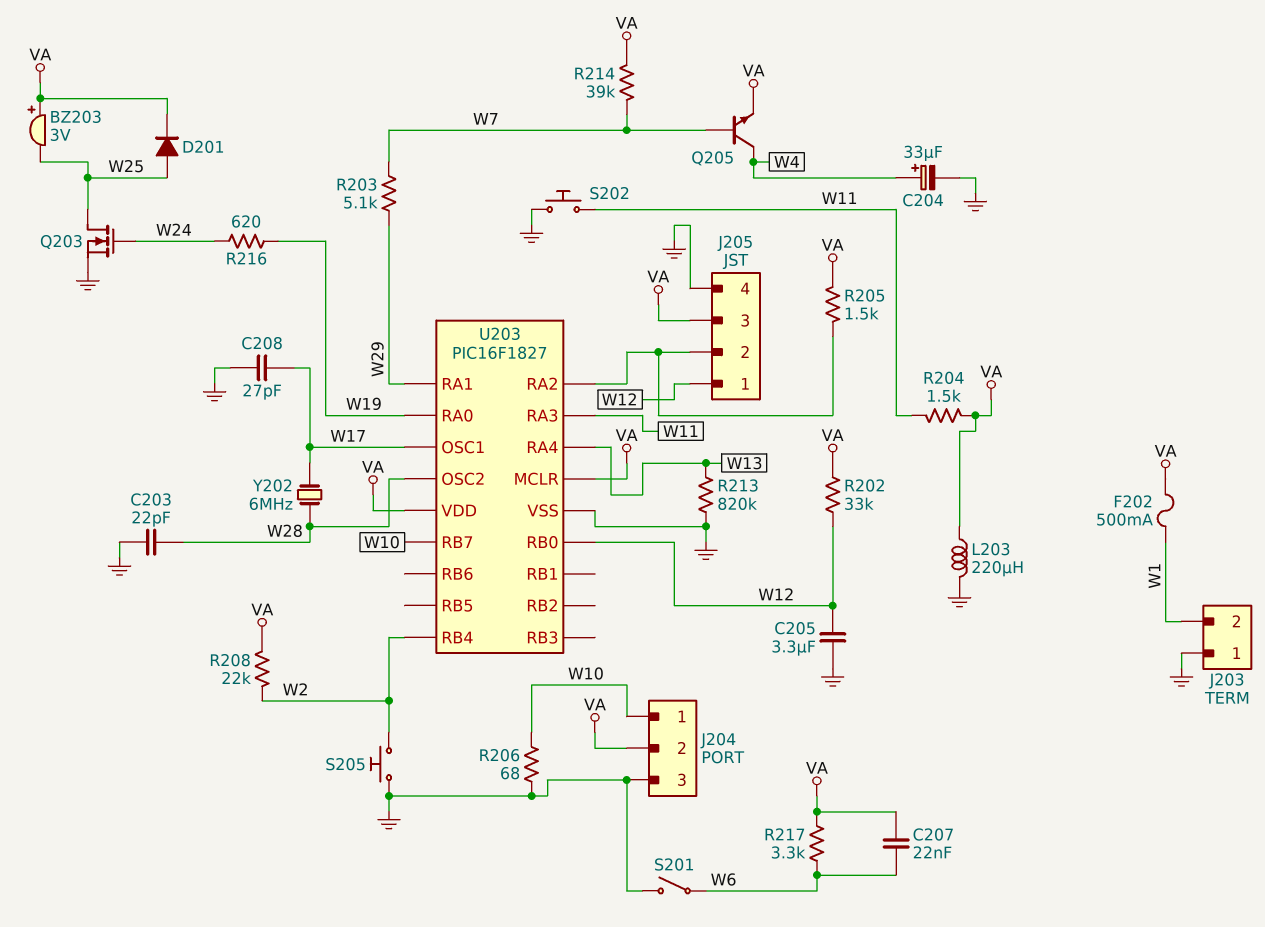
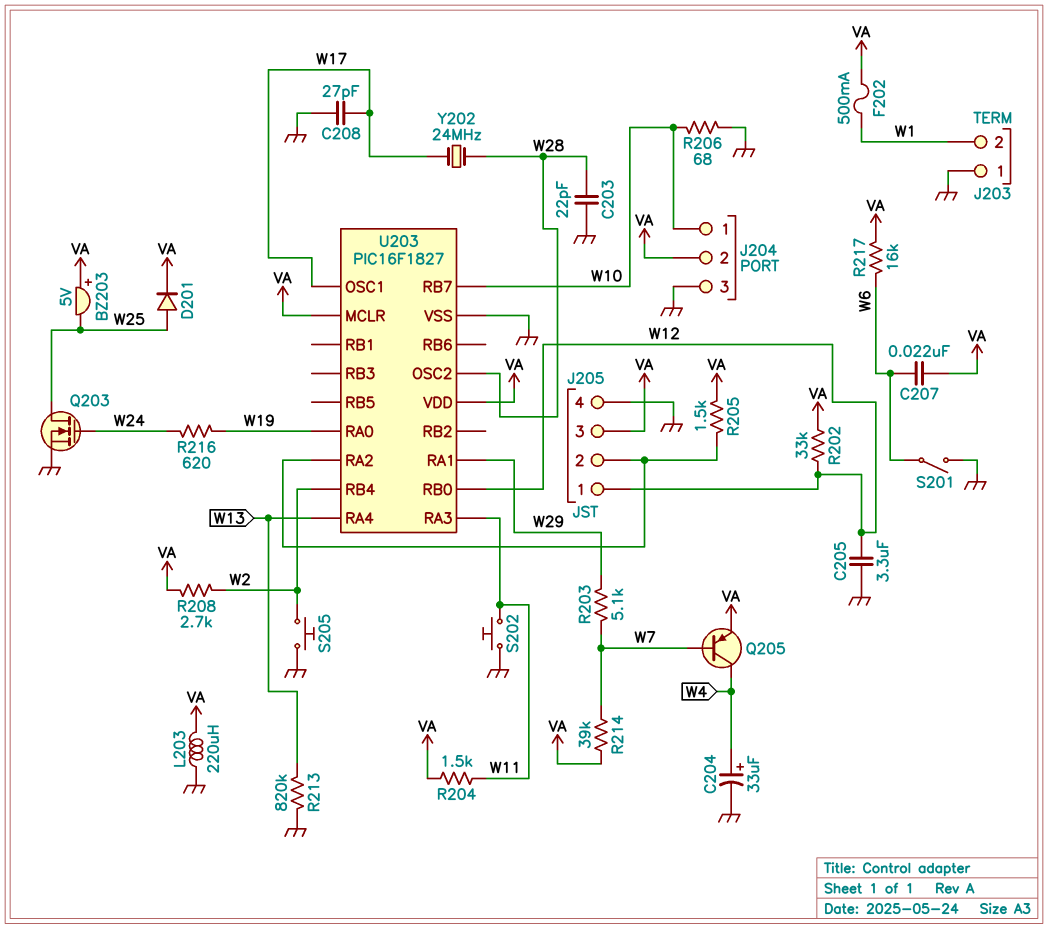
BZ203: buzzer 3V (plus VA, minus W25) -> buzzer 5V (plus VA, minus W25)
Q205: NPN (B W7, C W4, E VA) -> PNP (B W7, C W4, E VA)
R208: 22k (VA, W2) -> 2.7k (VA, W2)
R217: 3.3k (VA, W6) -> 16k (VA, W6)
Y202: 6MHz (W17, W28) -> 24MHz (W17, W28)

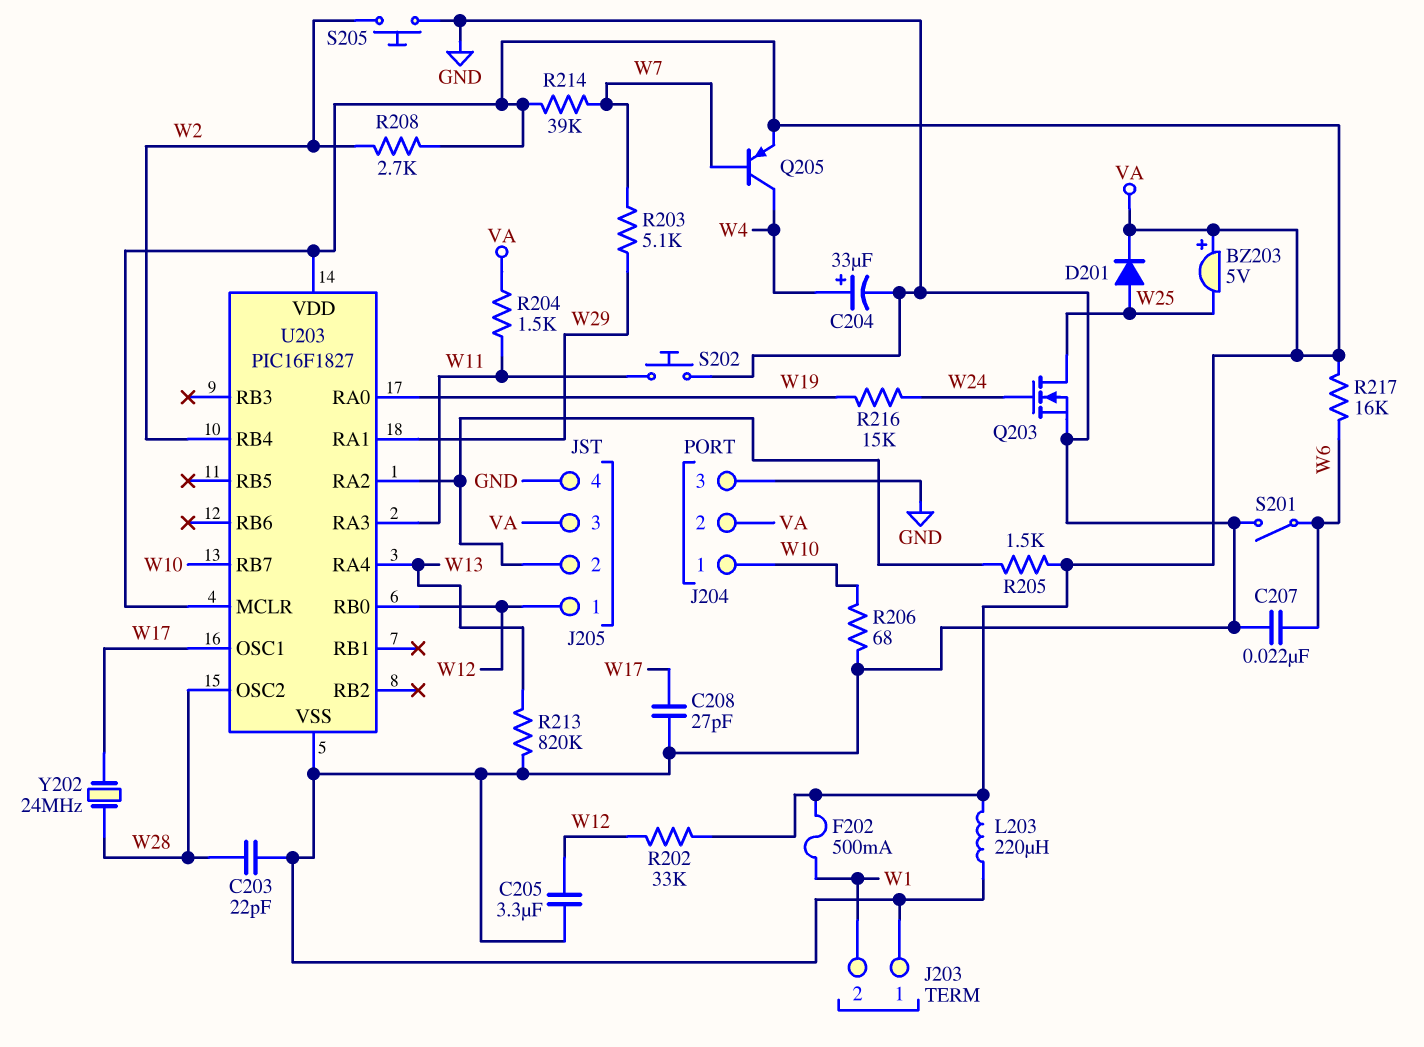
C207: 22nF (VA, W6) -> 22nF (GND, W6)
R216: 620 (W19, W24) -> 15k (W19, W24)

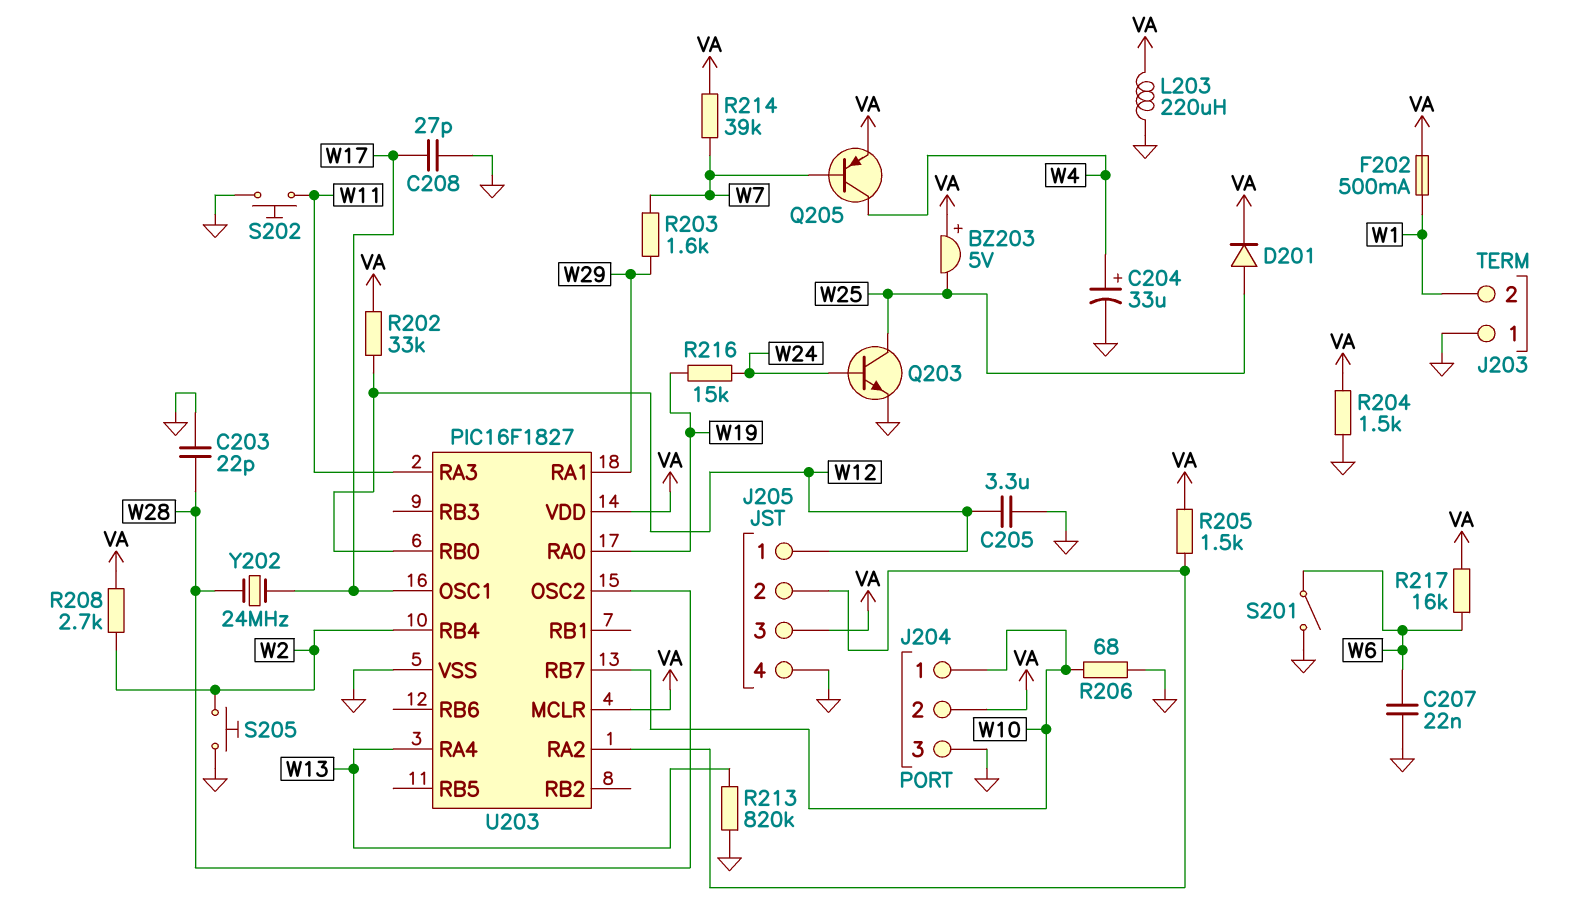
Q203: NMOS (G W24, D W25, S GND) -> NPN (B W24, C W25, E GND)
R203: 5.1k (W7, W29) -> 1.6k (W7, W29)
R204: 1.5k (VA, W11) -> 1.5k (GND, VA)

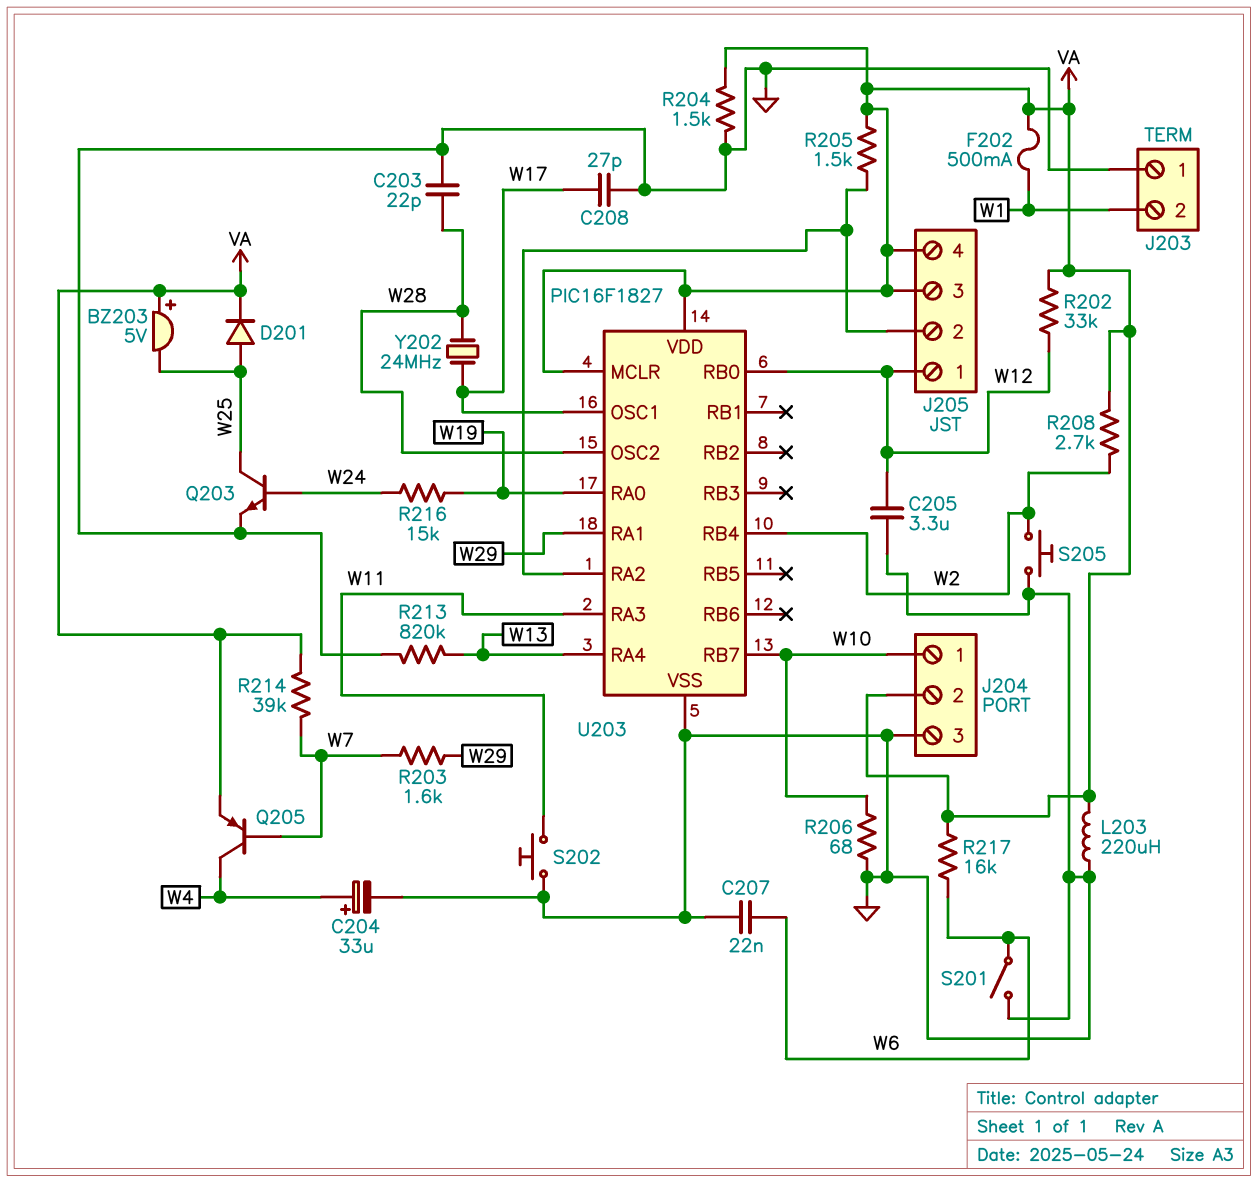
J205 pin 4: GND -> VA

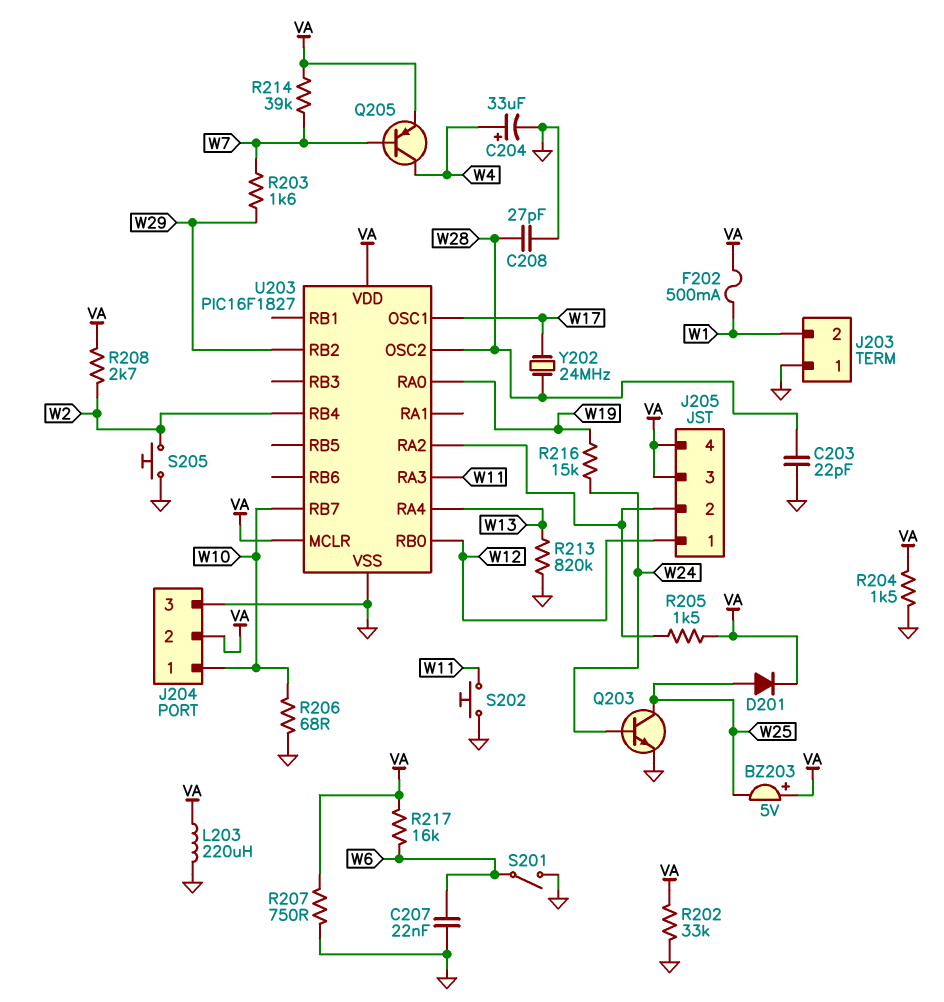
C205: 3.3uF (GND, W12) -> none
C208: 27pF (GND, W17) -> 27pF (GND, W28)
R202: 33k (VA, W12) -> 33k (GND, VA)
R207: none -> 750 (GND, VA)
U203 pin RA1: W29 -> none
U203 pin RB2: none -> W29

